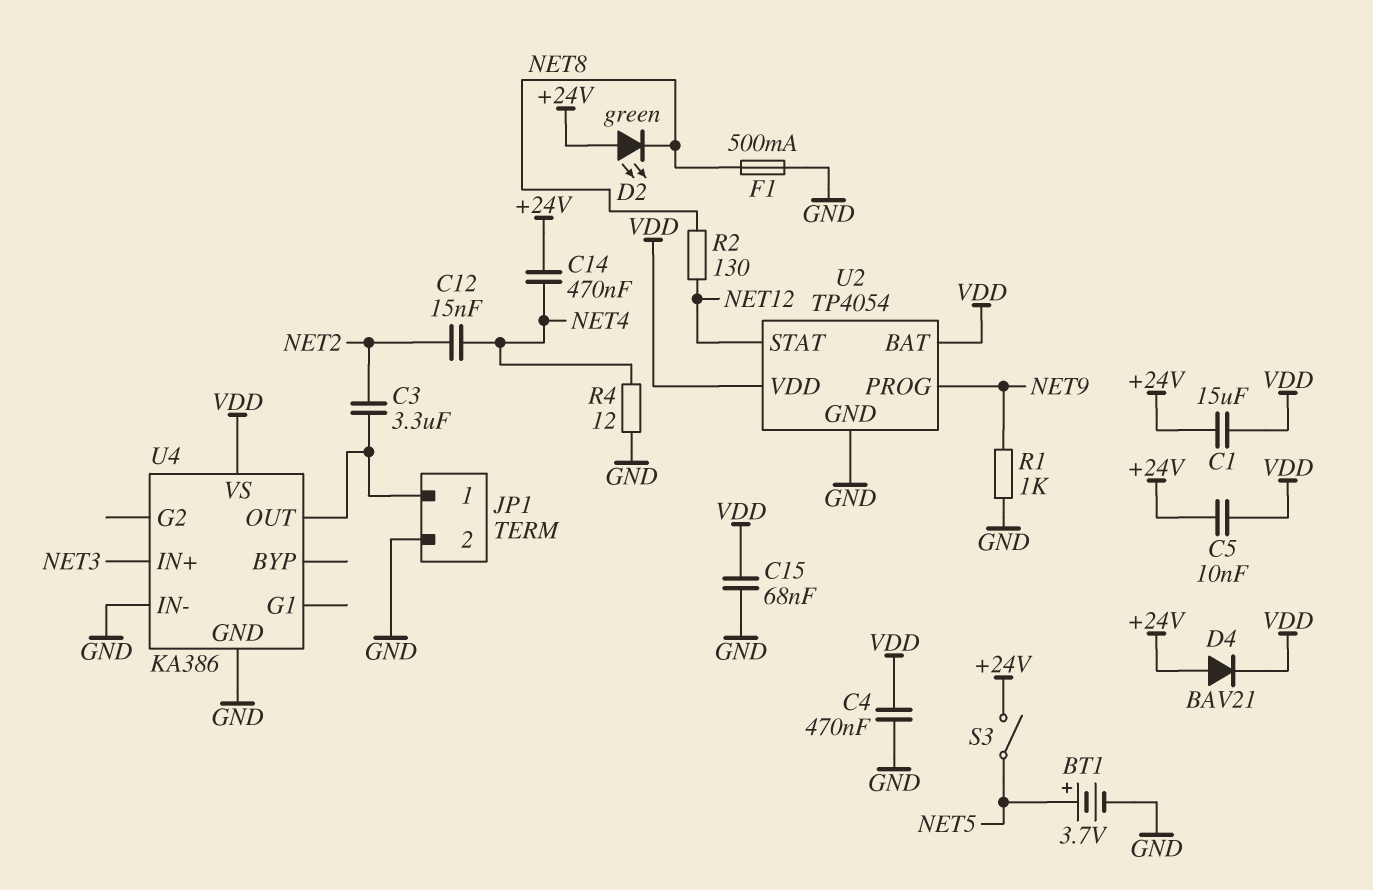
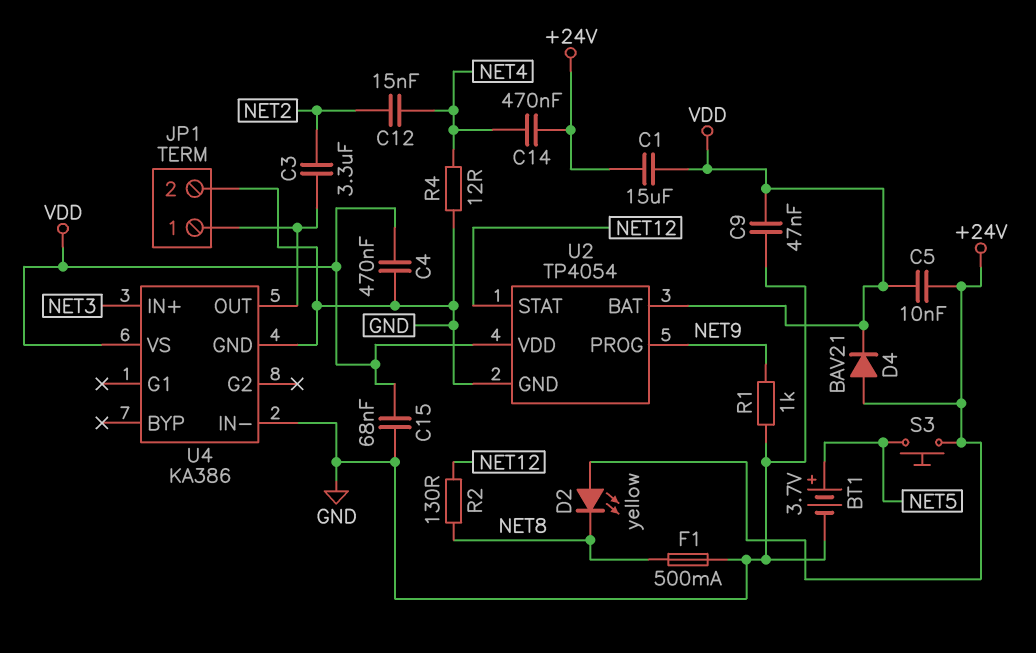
C9: none -> 47nF (GND, VDD)
D2: LED green (A +24V, K NET8) -> LED yellow (A +24V, K NET8)
S3: switch (+24V, NET5) -> button (+24V, NET5)

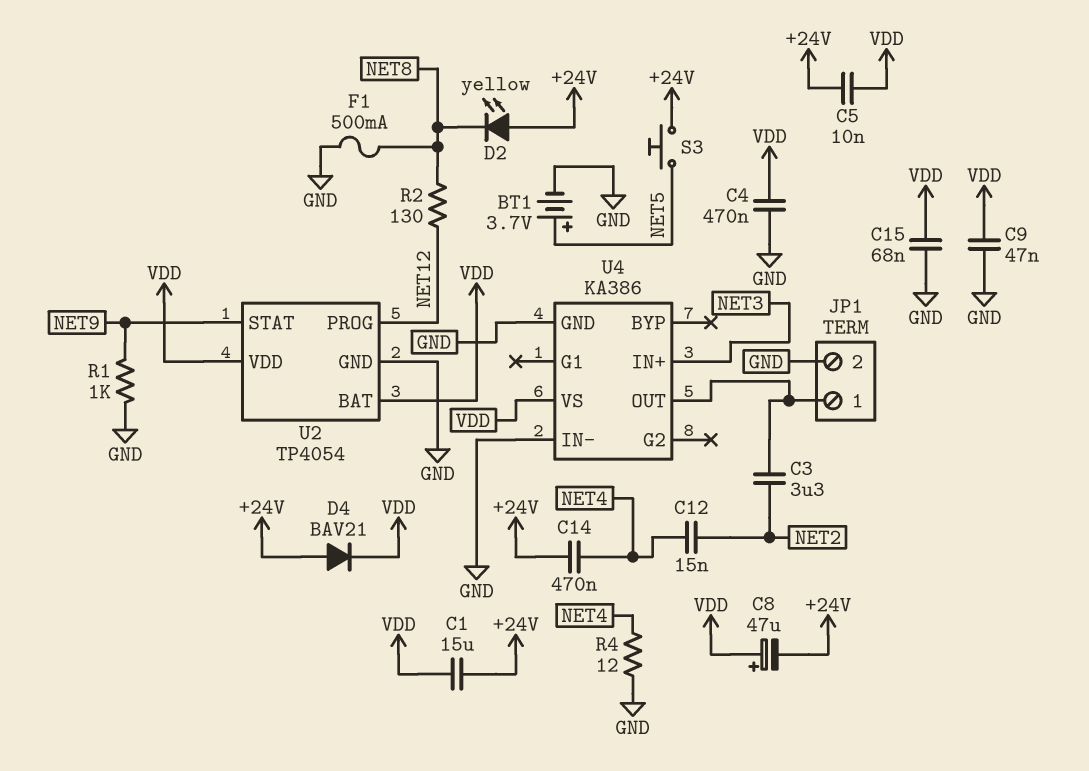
C8: none -> 47uF (plus VDD, minus +24V)
U2 pin PROG: NET9 -> NET12
U2 pin STAT: NET12 -> NET9

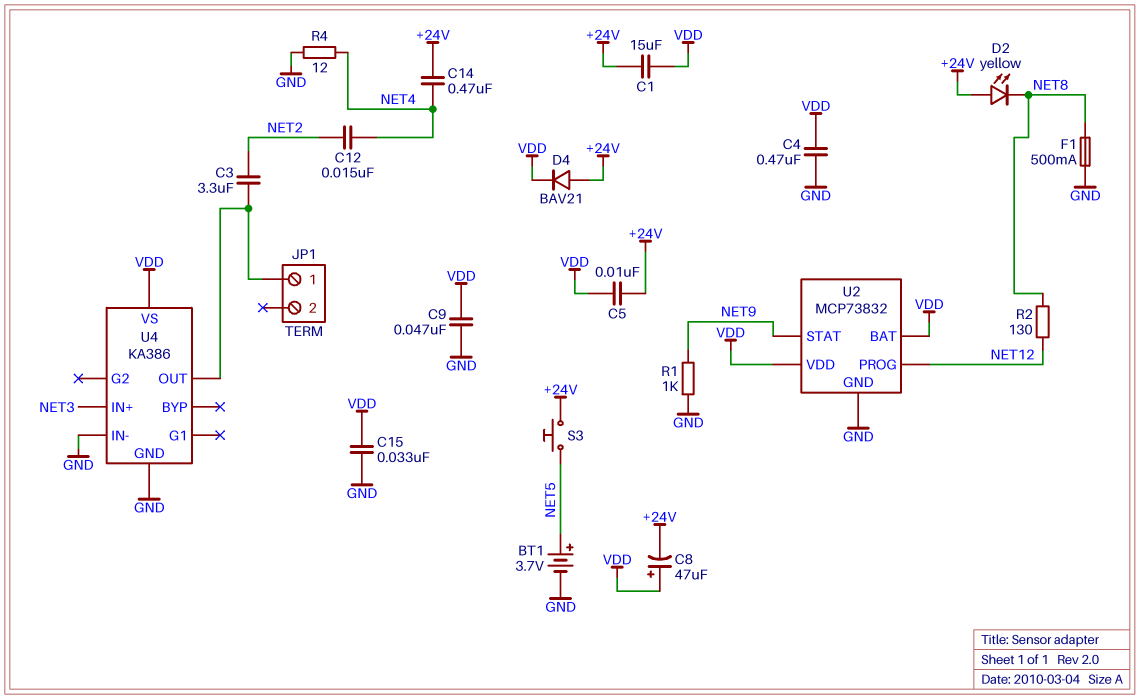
C15: 68nF (GND, VDD) -> 33nF (GND, VDD)
JP1 pin 2: GND -> none
U2: TP4054 -> MCP73832

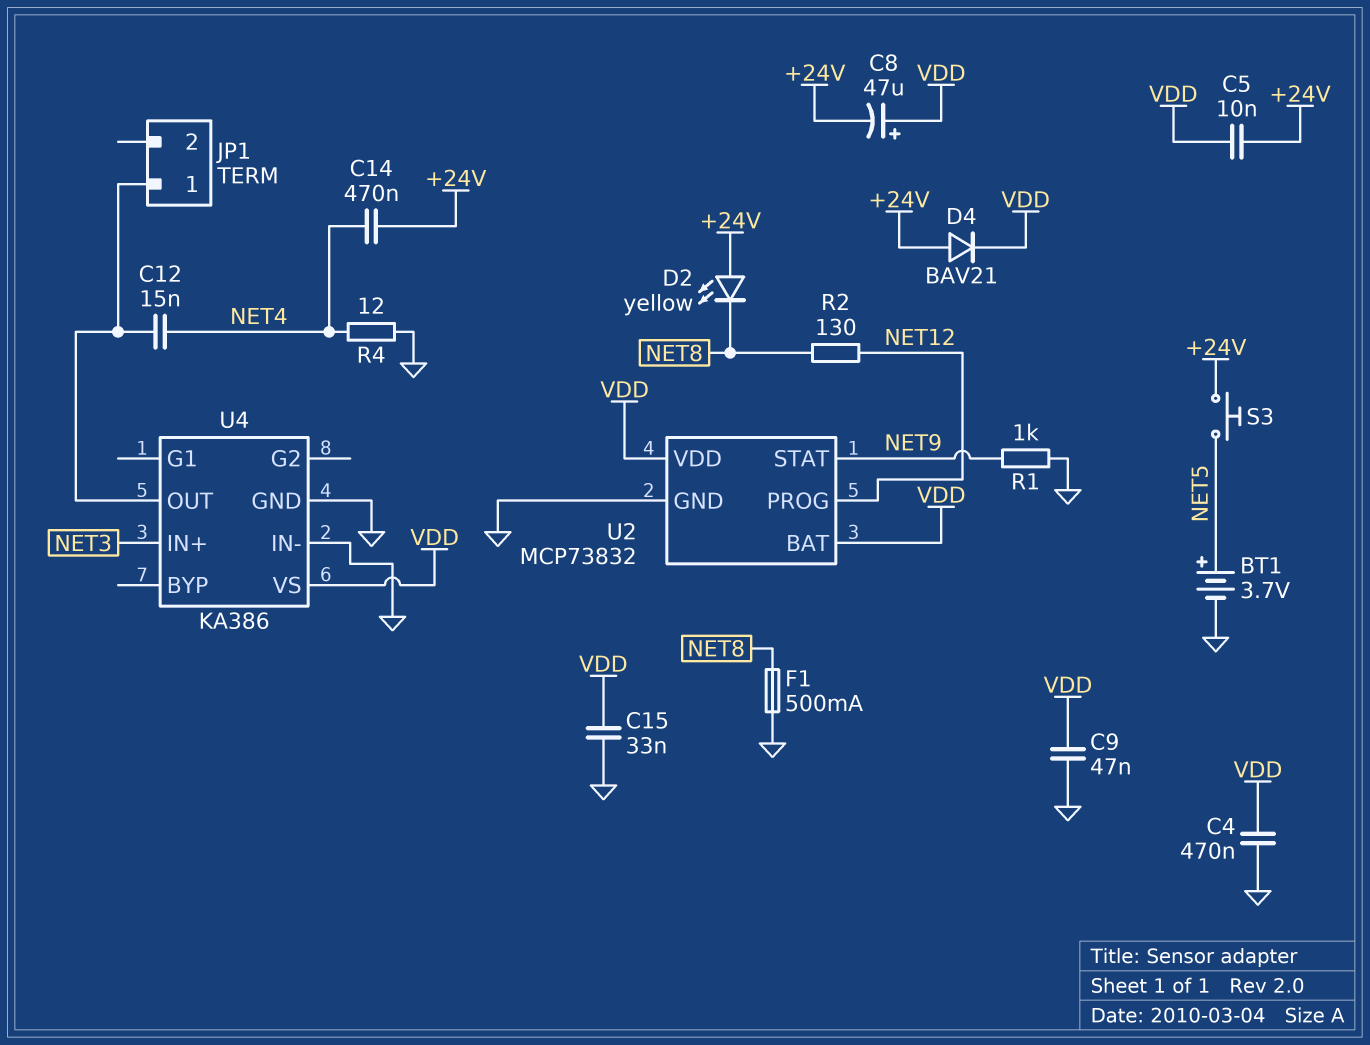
C1: 15uF (+24V, VDD) -> none
C3: 3.3uF (JP1/1, NET2) -> none
C12: 15nF (NET2, NET4) -> 15nF (JP1/1, NET4)

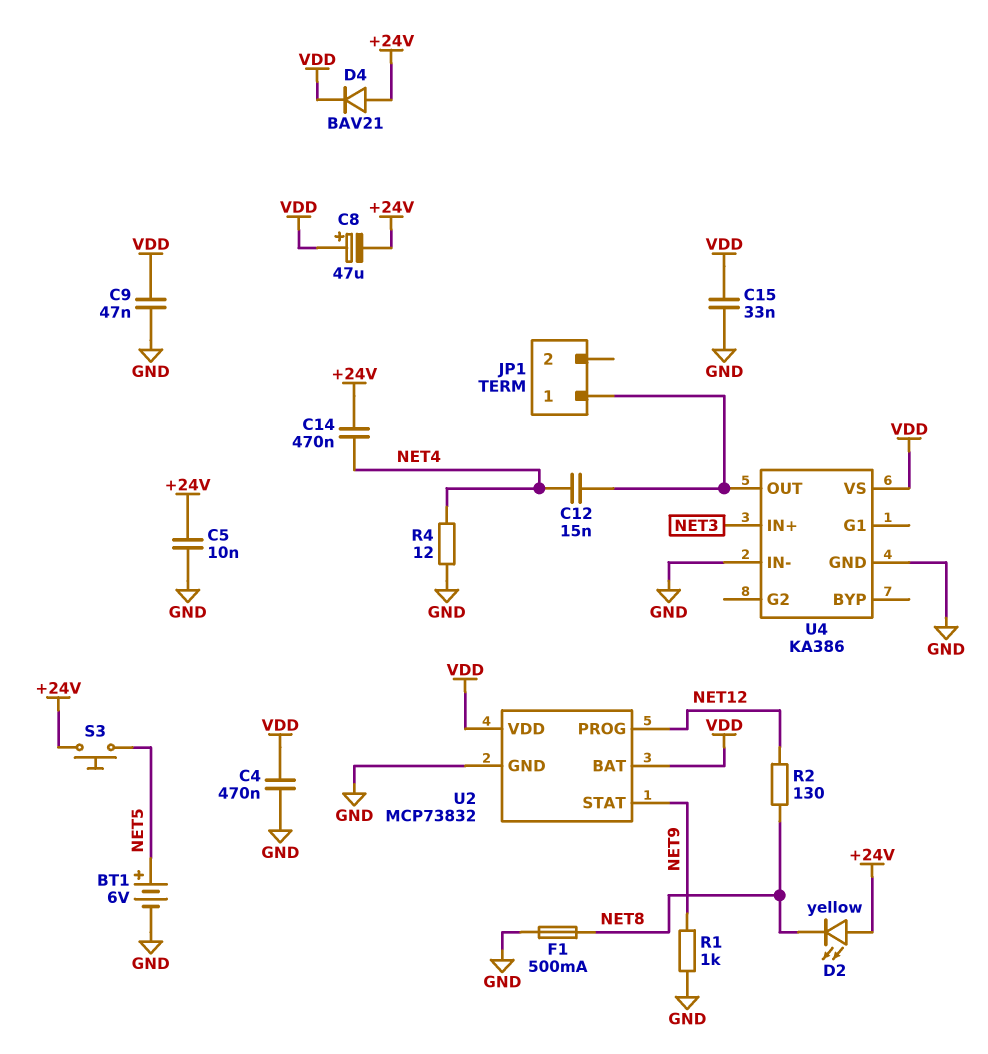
BT1: 3.7V (plus NET5, minus GND) -> 6V (plus NET5, minus GND)
C5: 10nF (+24V, VDD) -> 10nF (+24V, GND)

